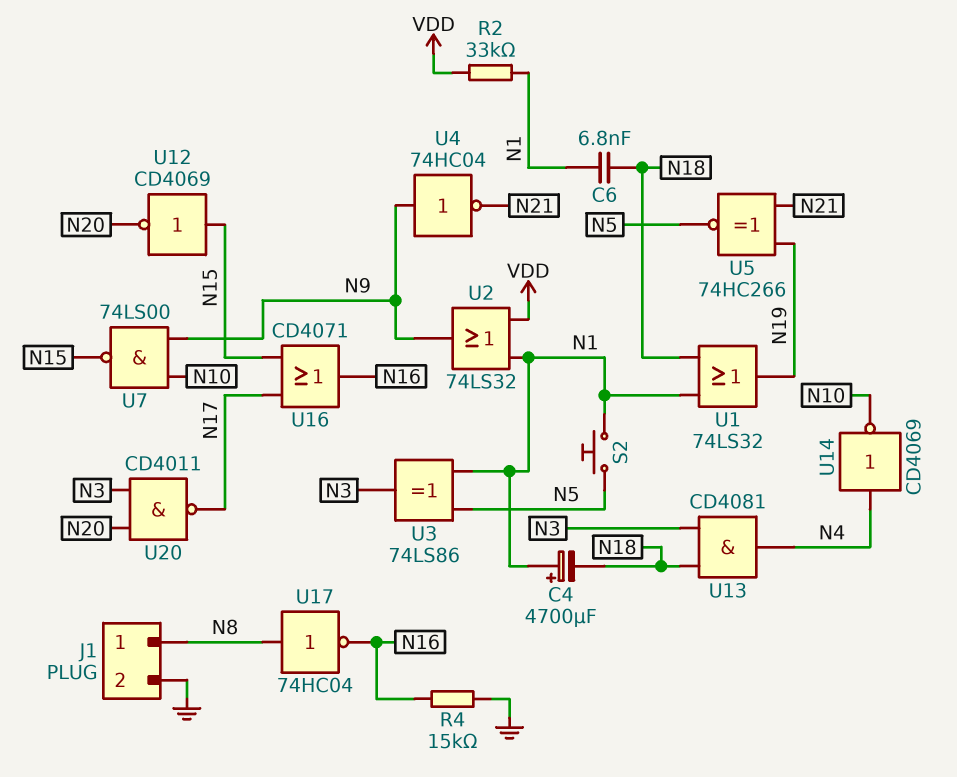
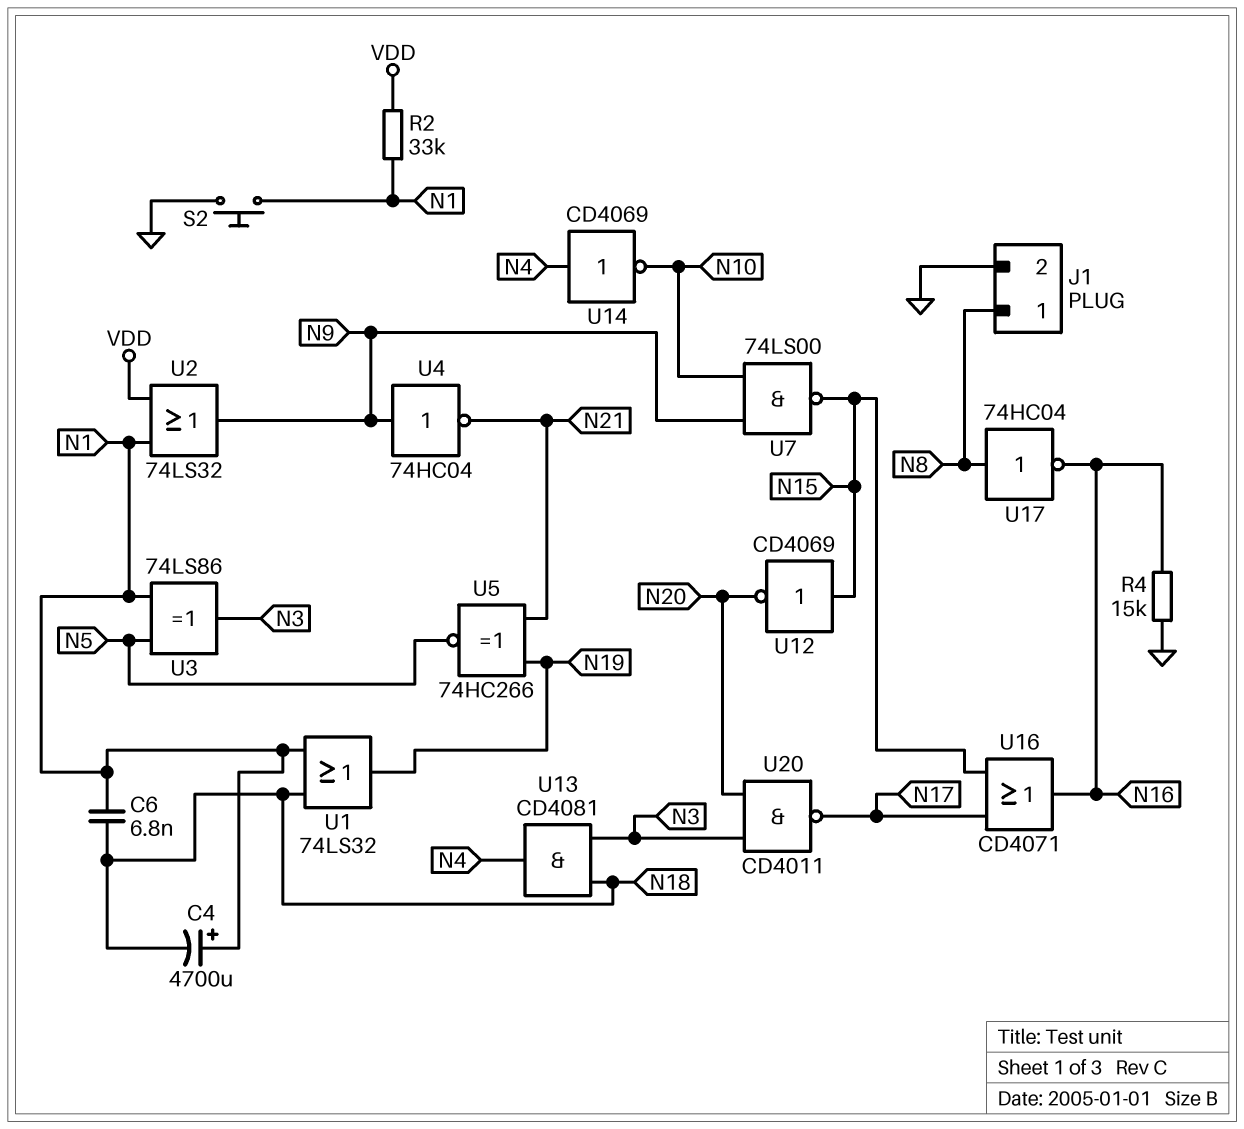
S2: button (N1, N5) -> button (GND, N1)

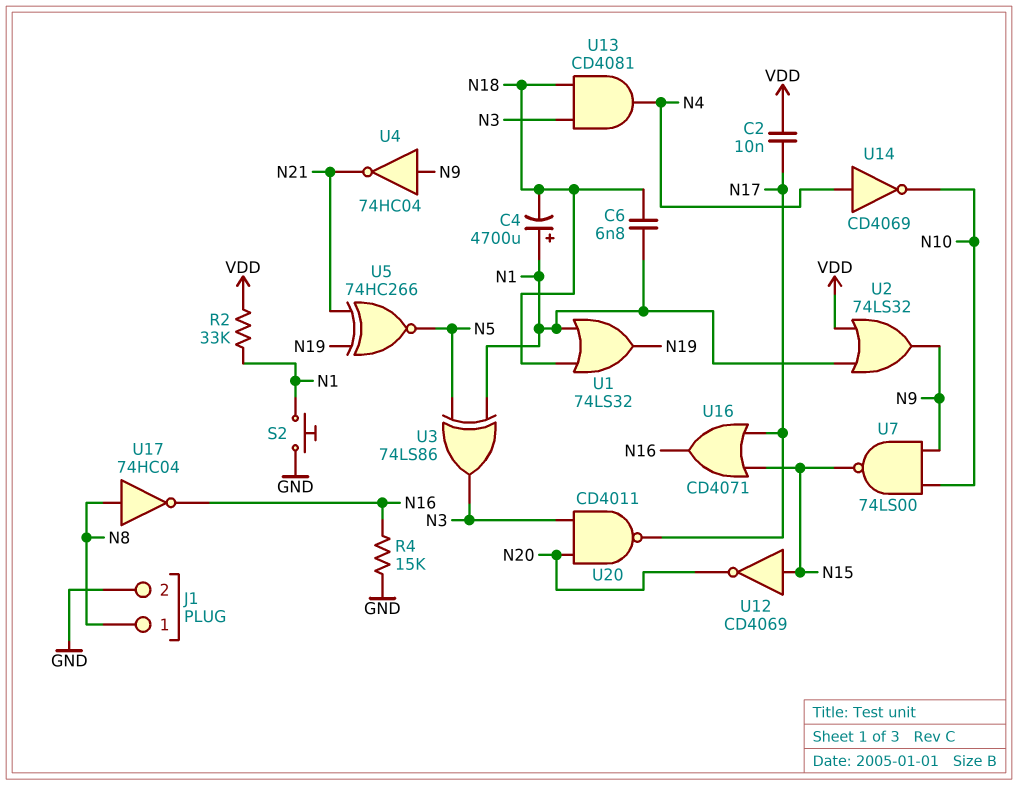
C2: none -> 10nF (N17, VDD)

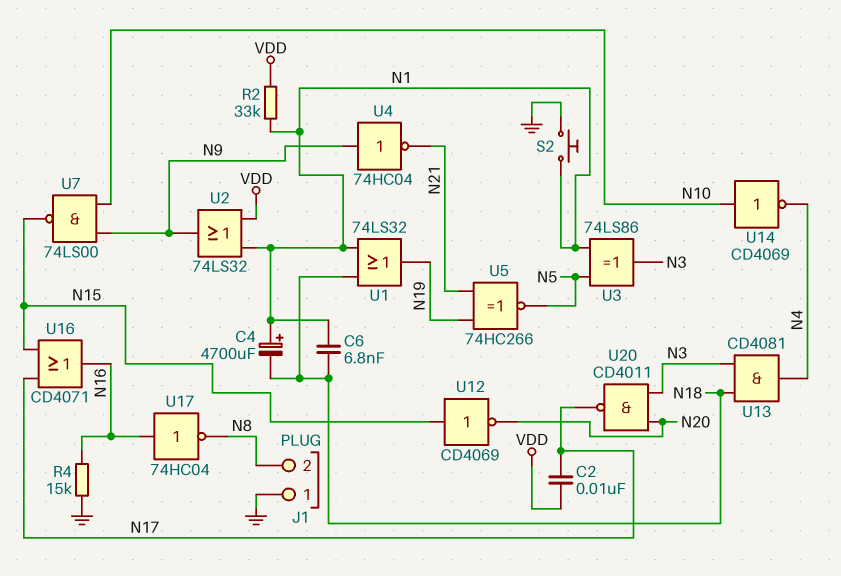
J1 pin 1: N8 -> GND
J1 pin 2: GND -> N8
U14: NOT CD4069 (in N4, out N10) -> NOT CD4069 (in N10, out N4)
U17: NOT 74HC04 (in N8, out N16) -> NOT 74HC04 (in N16, out N8)

